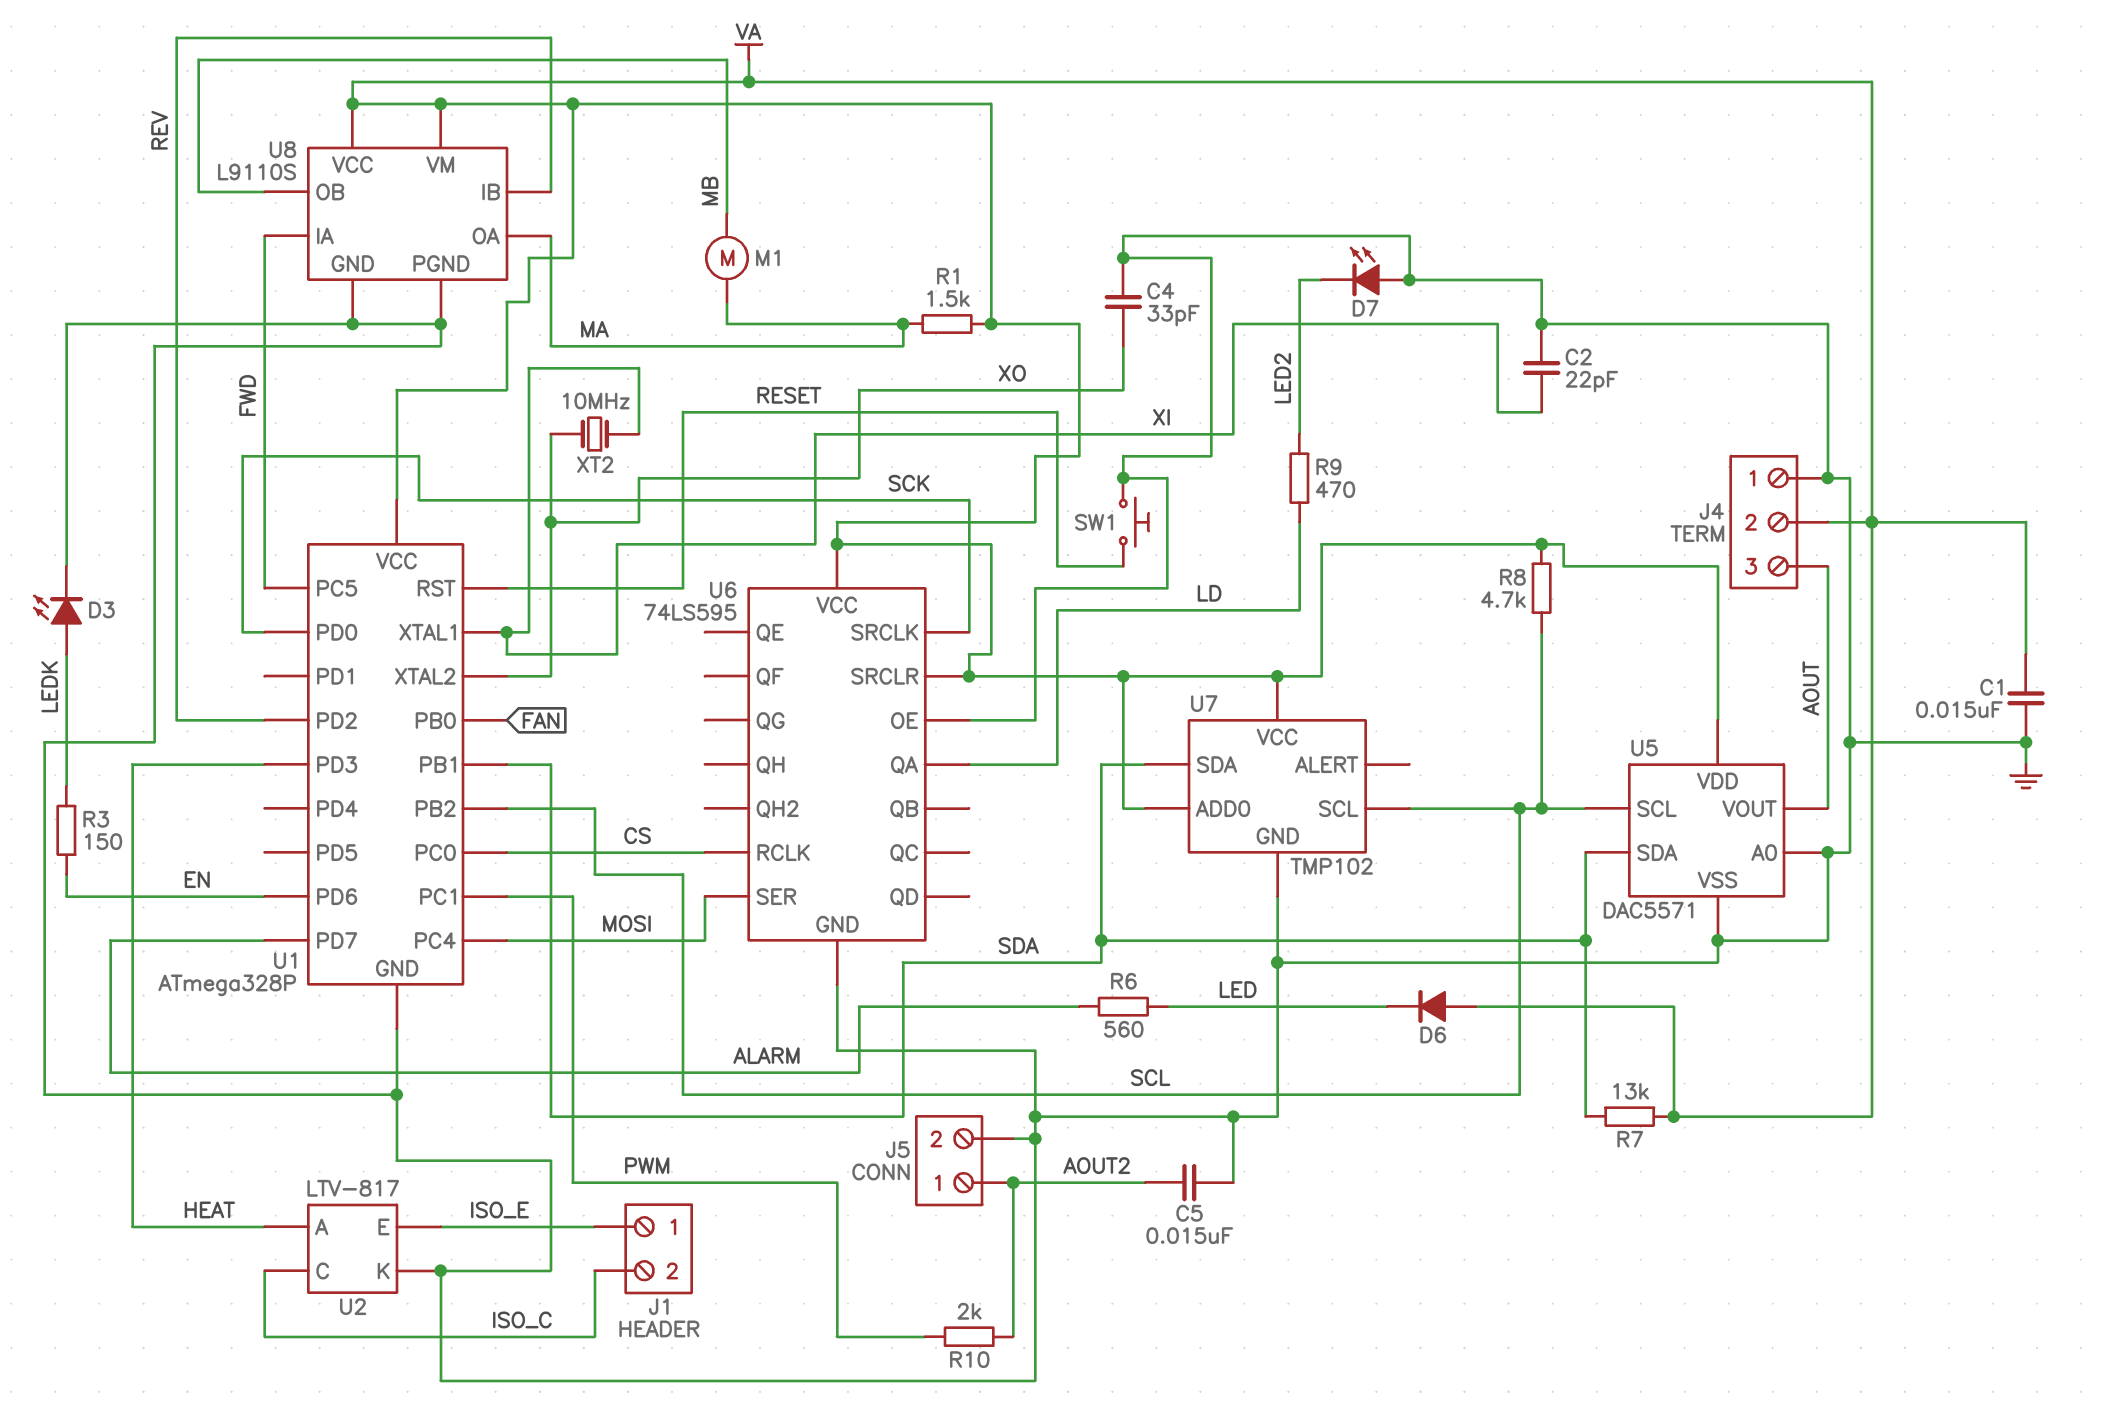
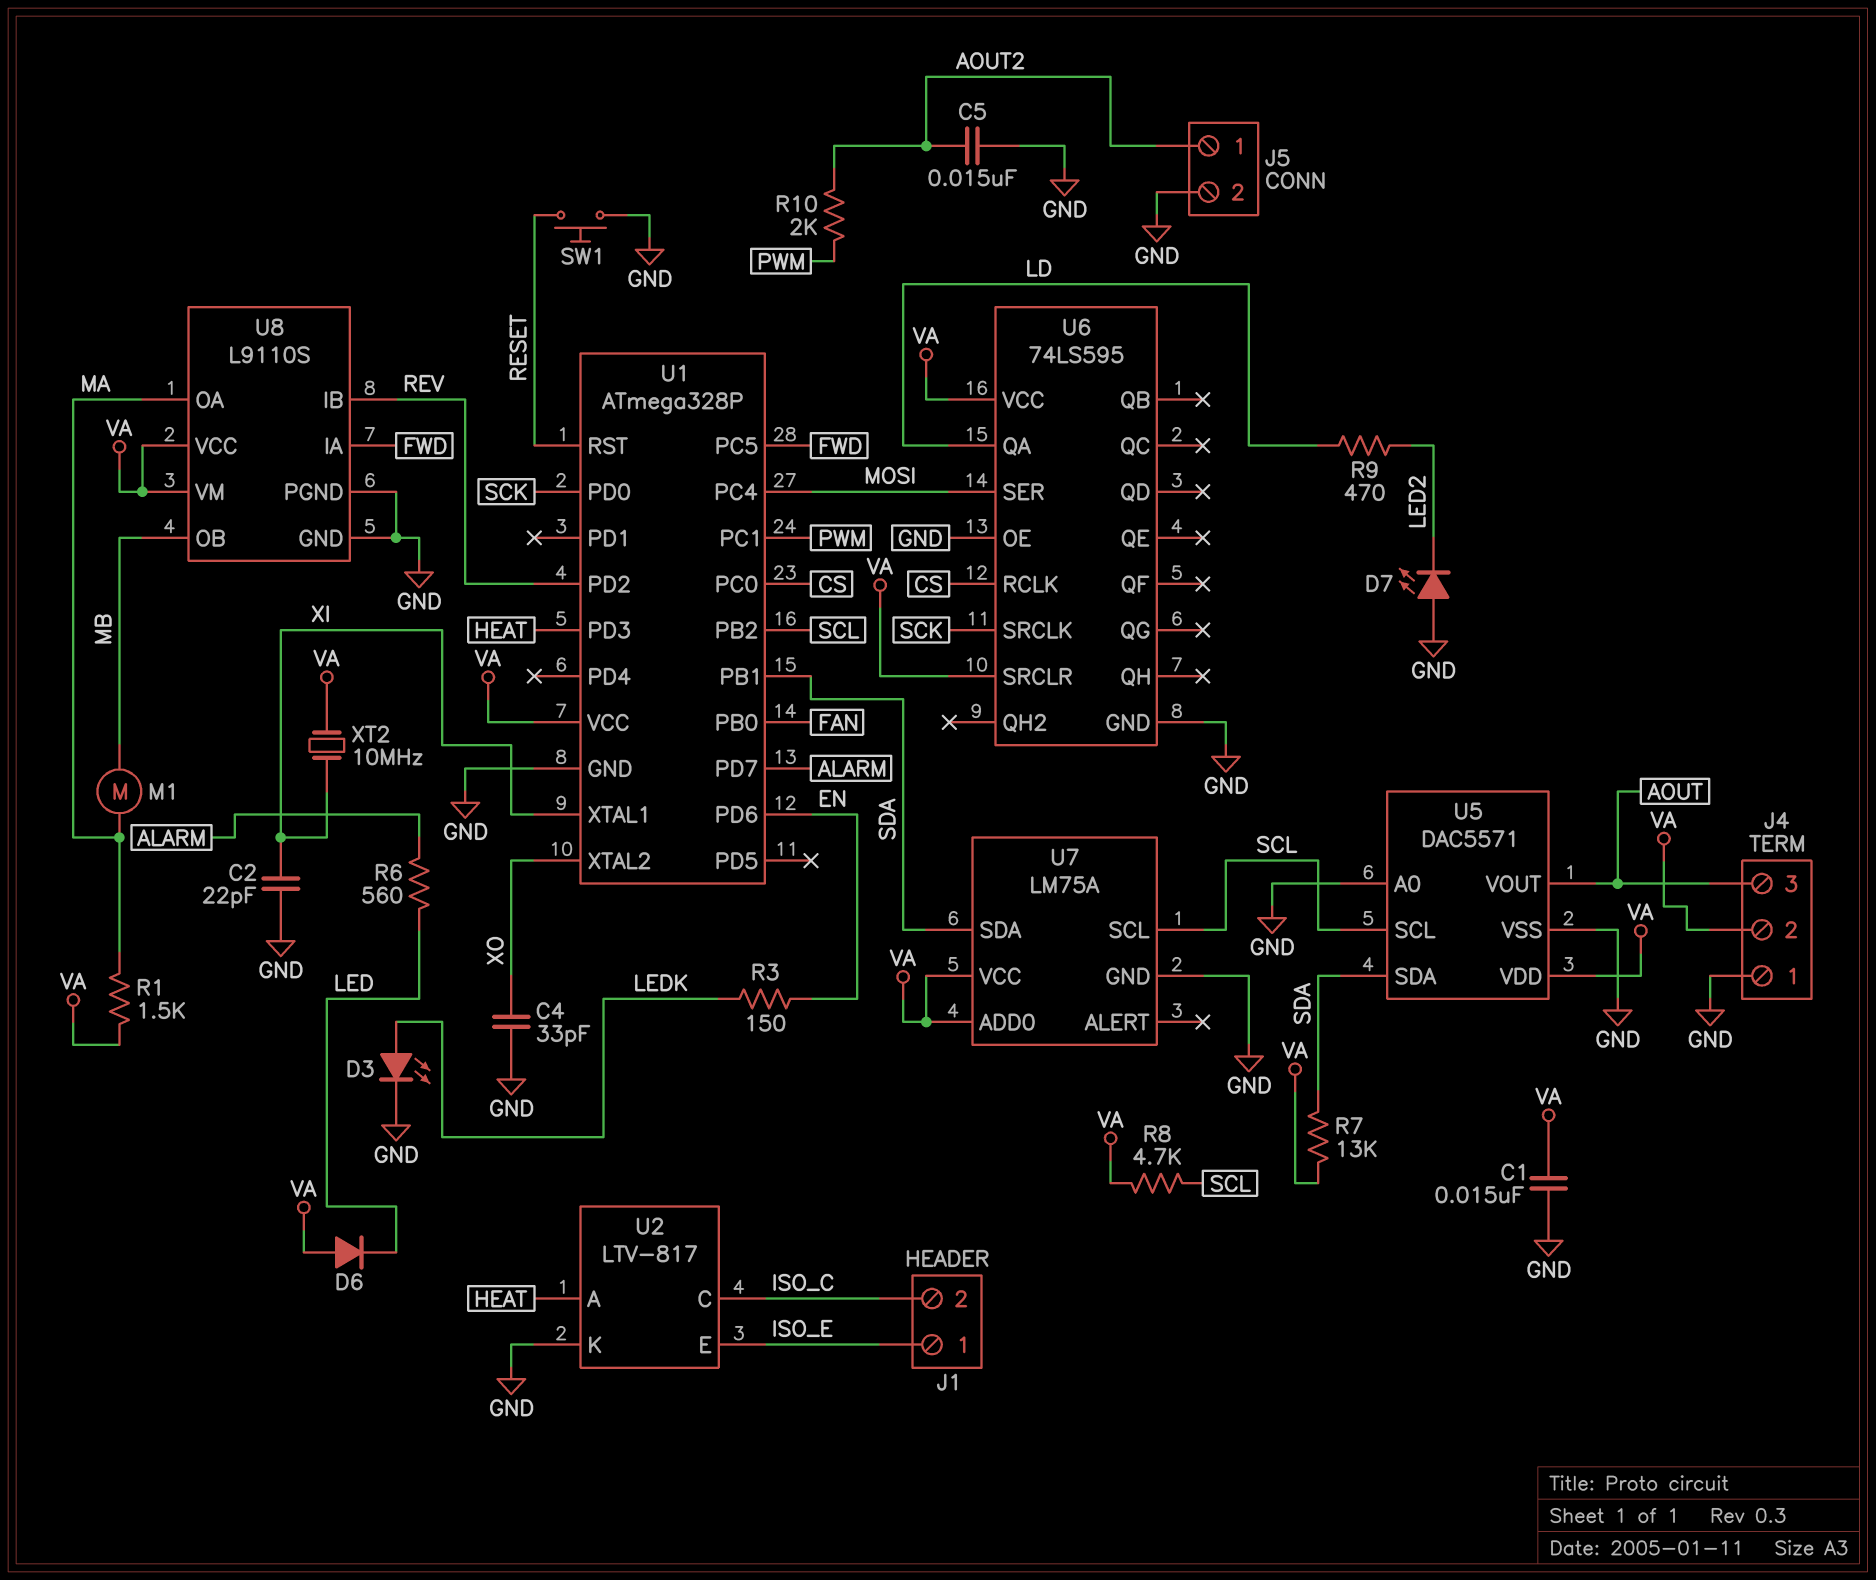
U7: TMP102 -> LM75A
XT2: 10MHz (XI, XO) -> 10MHz (VA, XI)

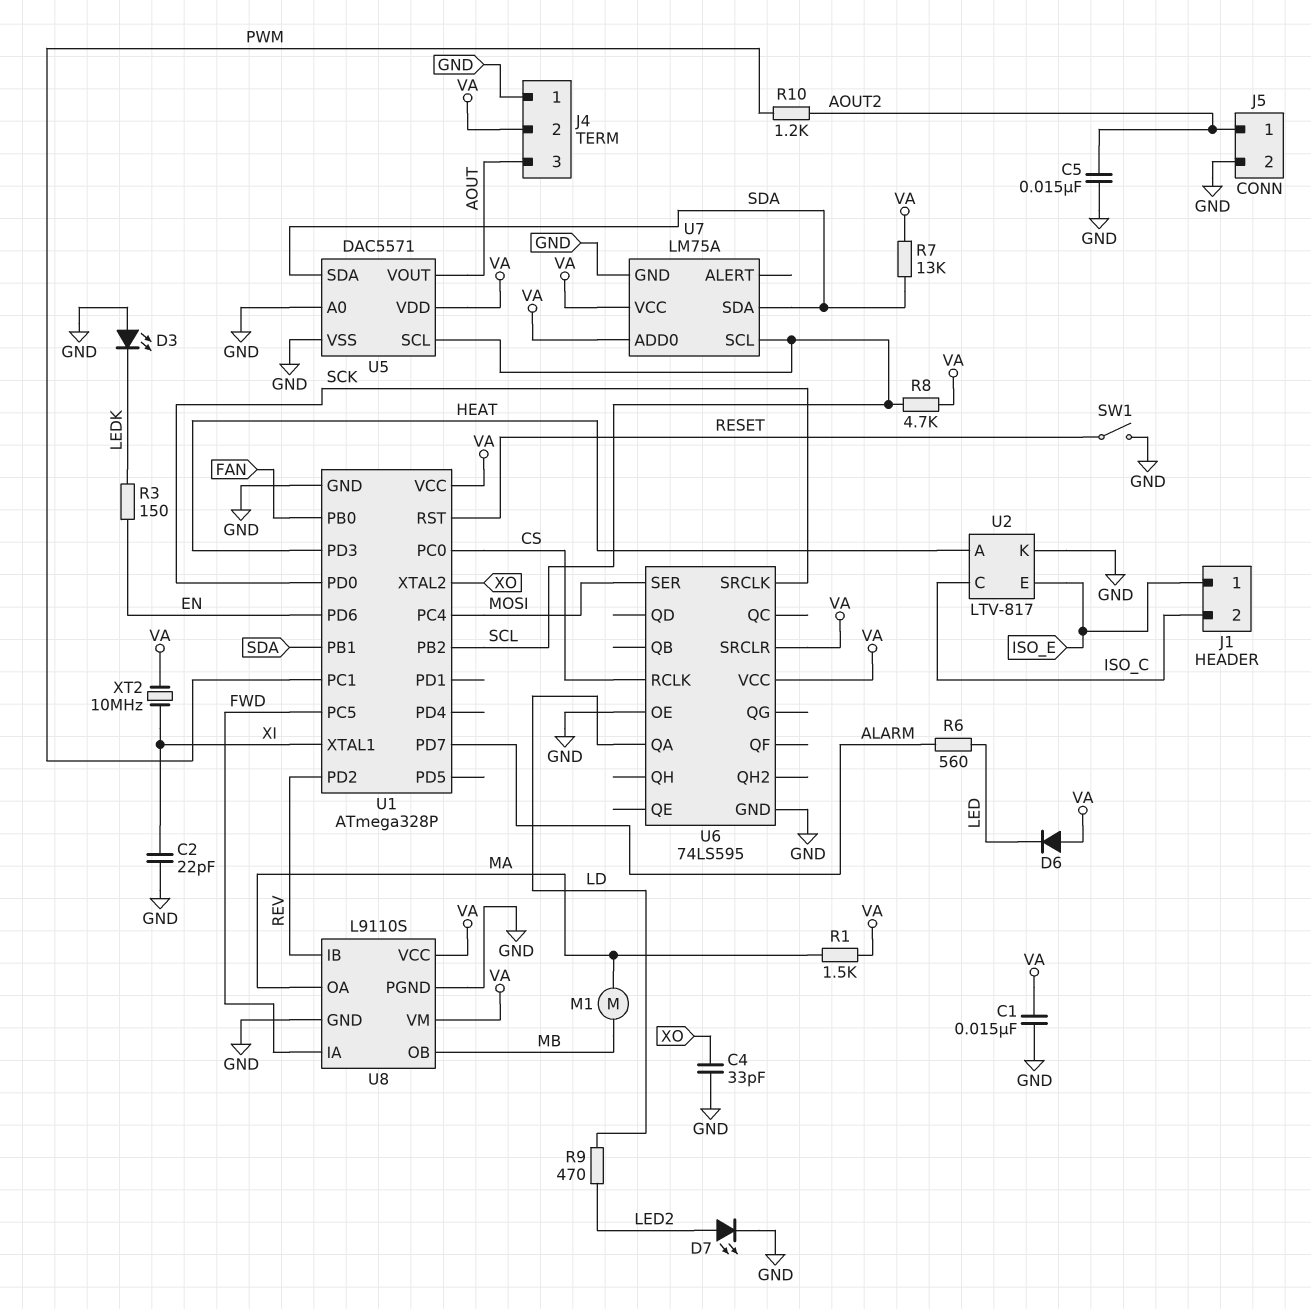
D3: LED (A LEDK, K GND) -> LED (A GND, K LEDK)
D7: LED (A GND, K LED2) -> LED (A LED2, K GND)
R10: 2k (AOUT2, PWM) -> 1.2k (AOUT2, PWM)
SW1: button (GND, RESET) -> switch (GND, RESET)

